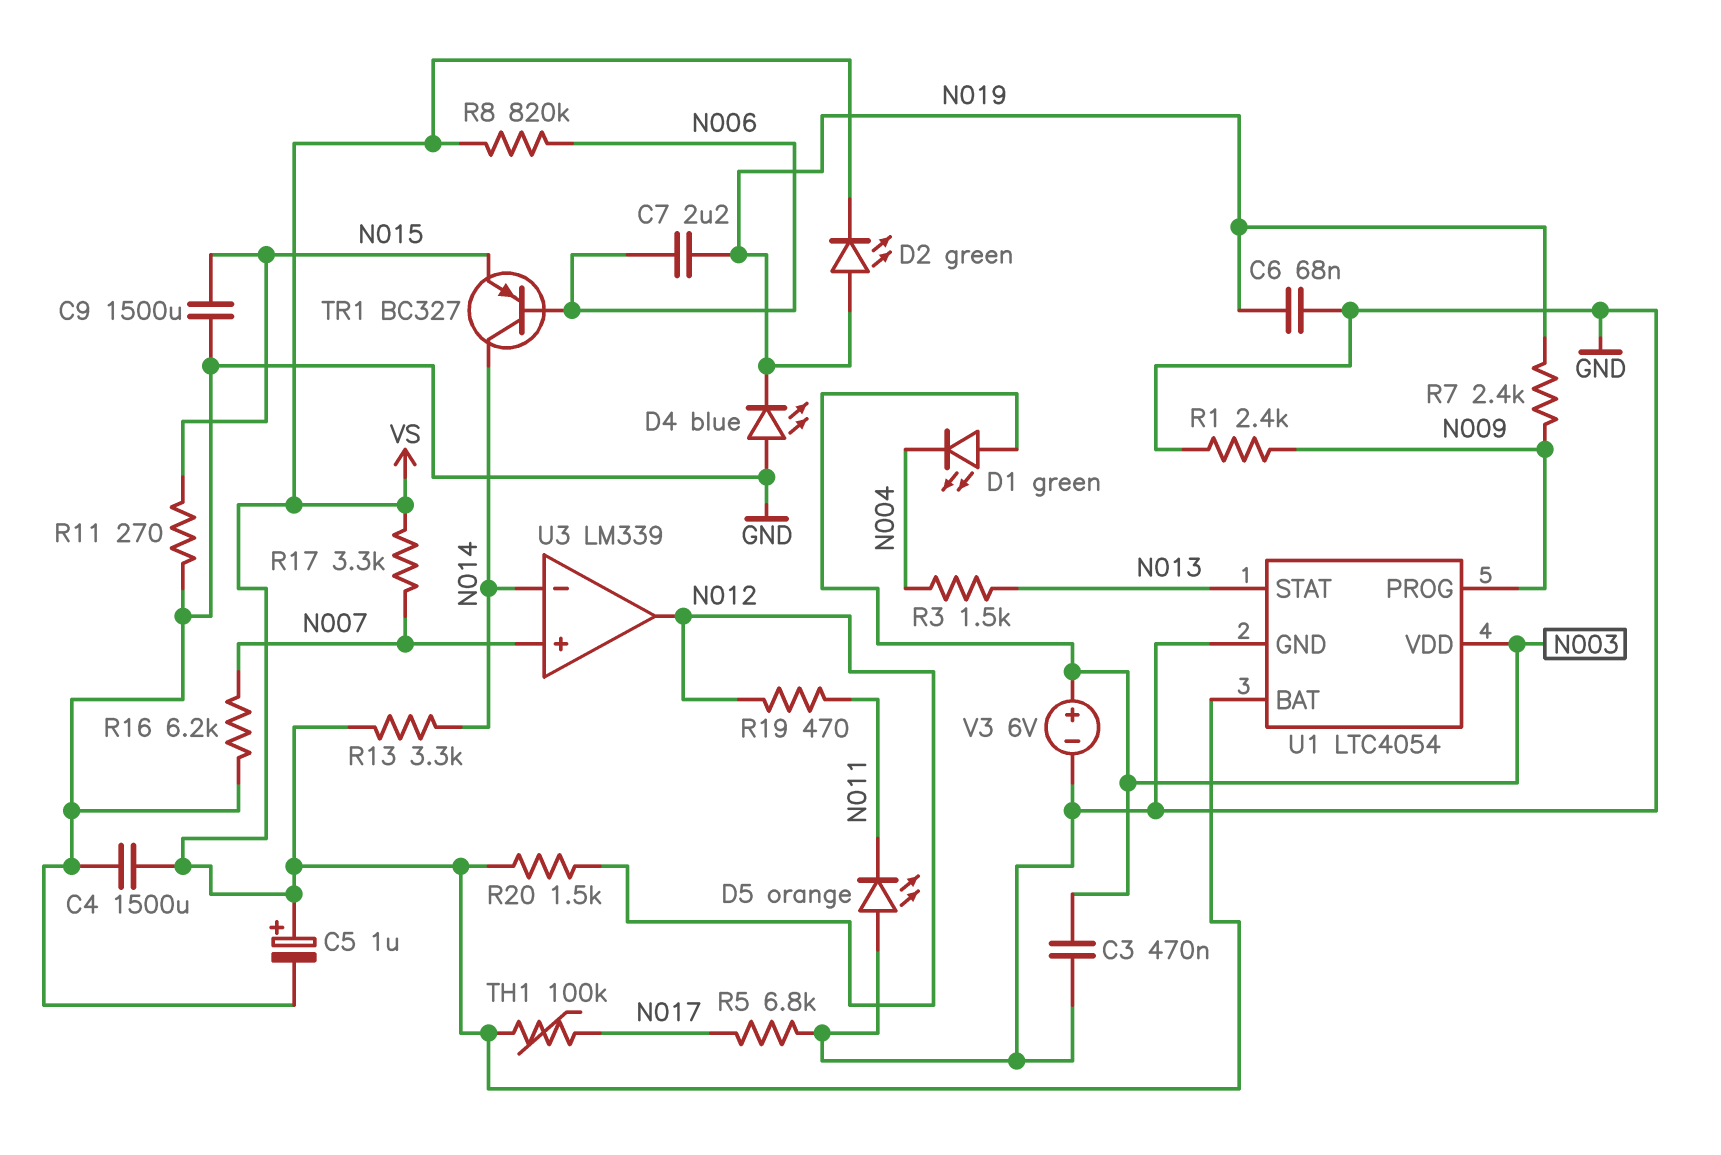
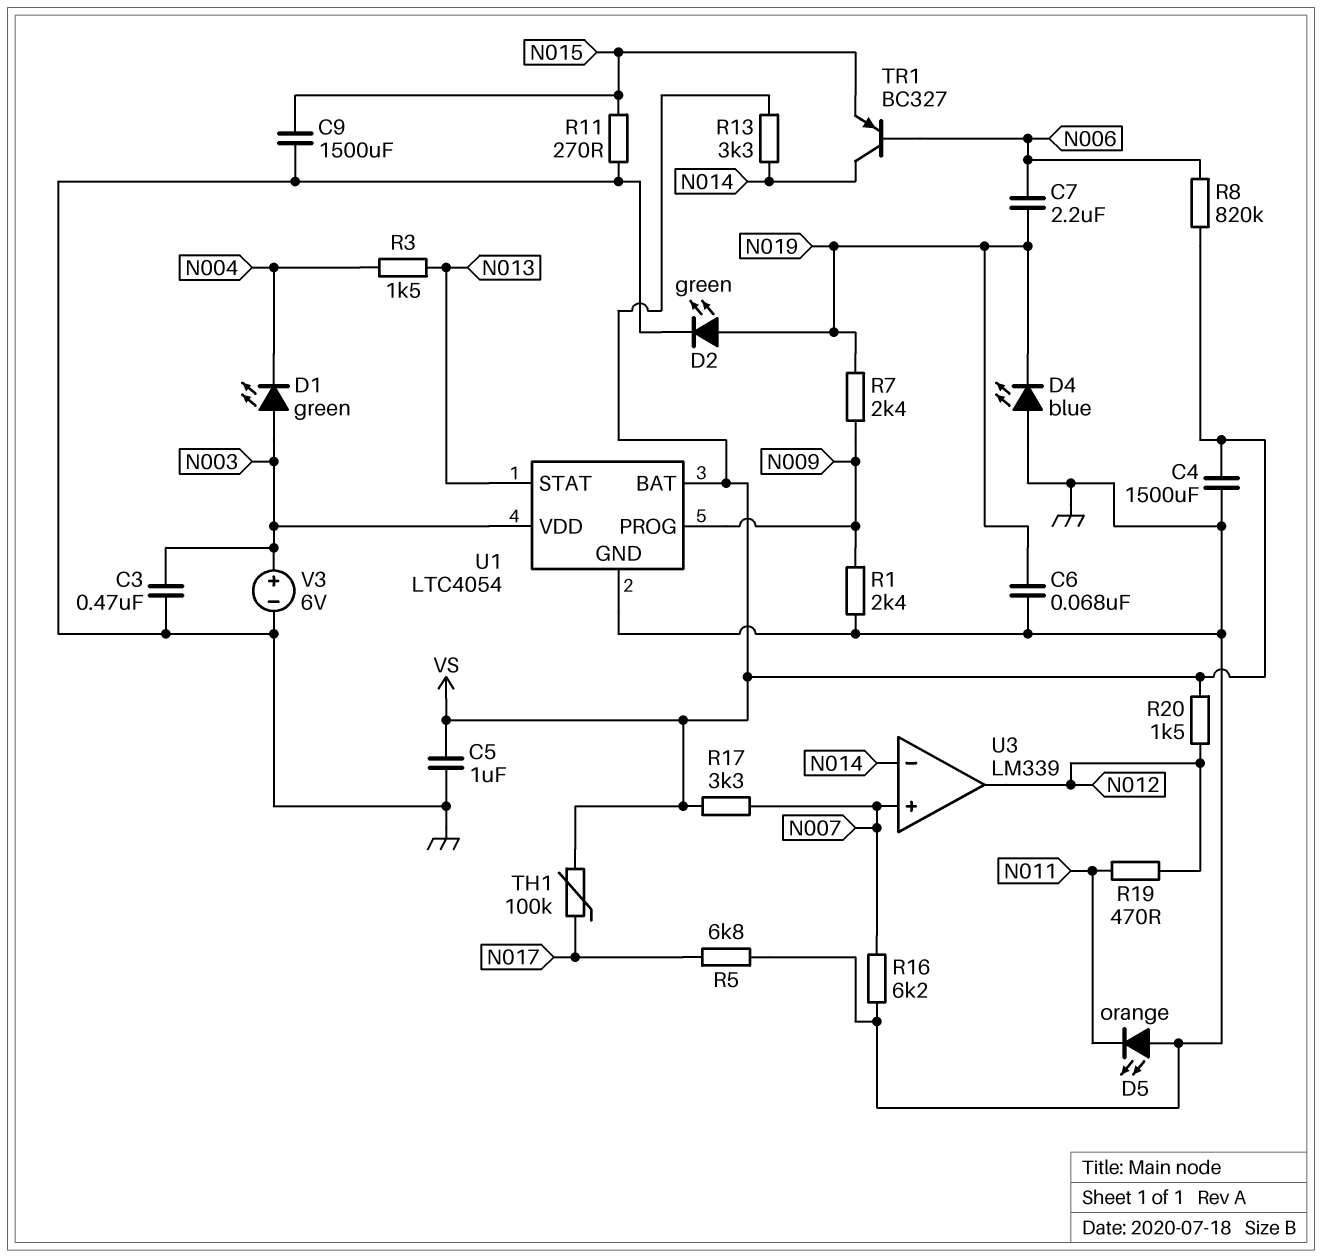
C5: 1uF (plus VS, minus GND) -> 1uF (GND, VS)
D2: LED green (A N019, K VS) -> LED green (A N019, K GND)

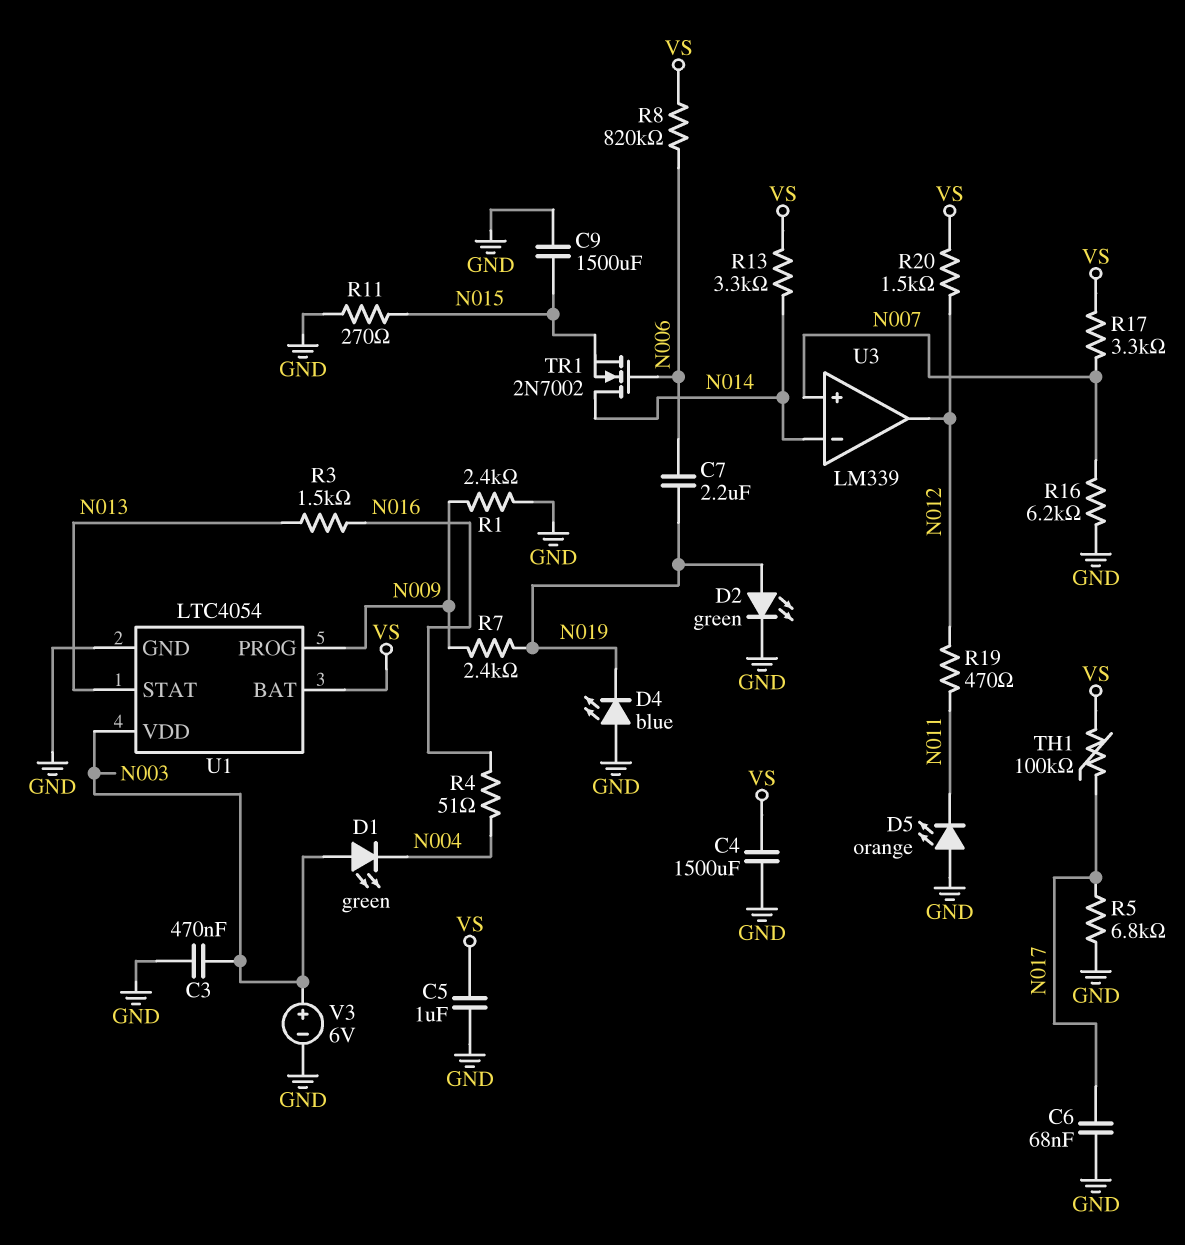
C6: 68nF (GND, N019) -> 68nF (GND, N017)
R3: 1.5k (N004, N013) -> 1.5k (N013, N016)
R4: none -> 51 (N004, N016)
TR1: PNP BC327 (B N006, C N014, E N015) -> NMOS 2N7002 (G N006, D N014, S N015)

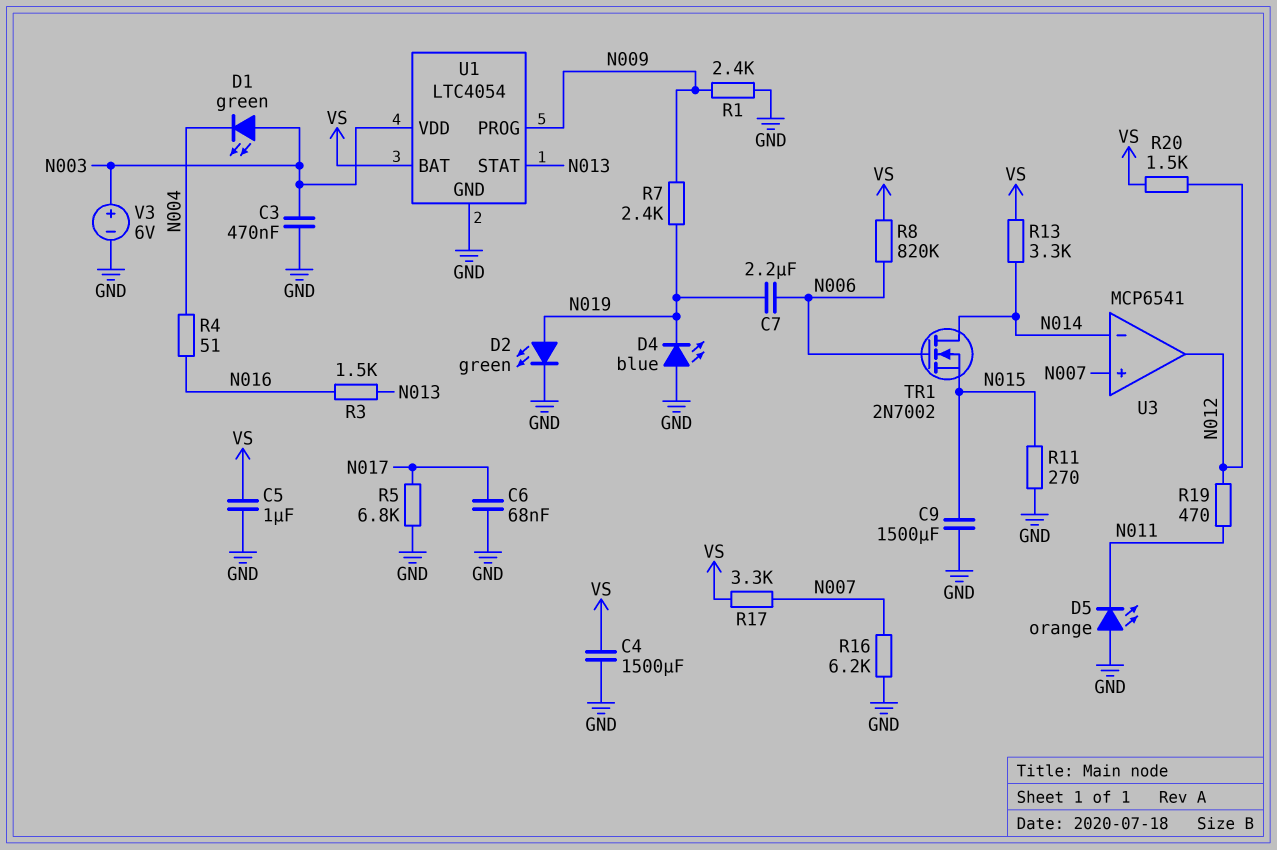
TH1: 100k (N017, VS) -> none
U3: LM339 -> MCP6541

